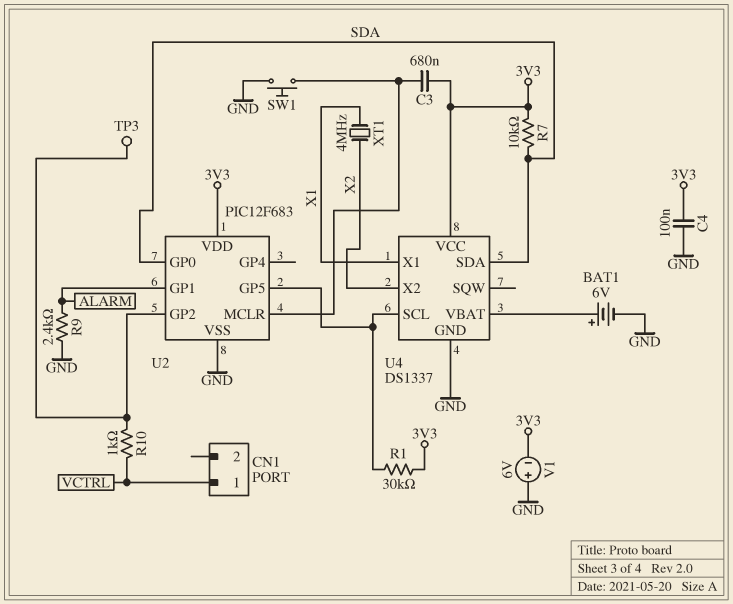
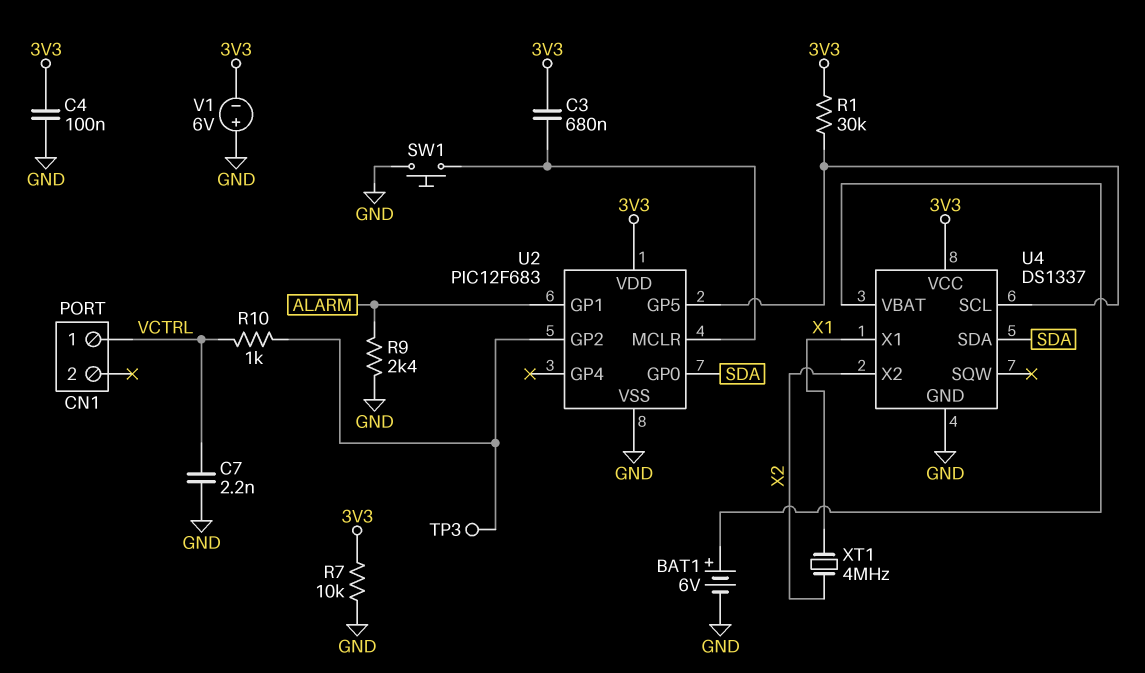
C7: none -> 2.2nF (GND, VCTRL)
R7: 10k (3V3, SDA) -> 10k (3V3, GND)

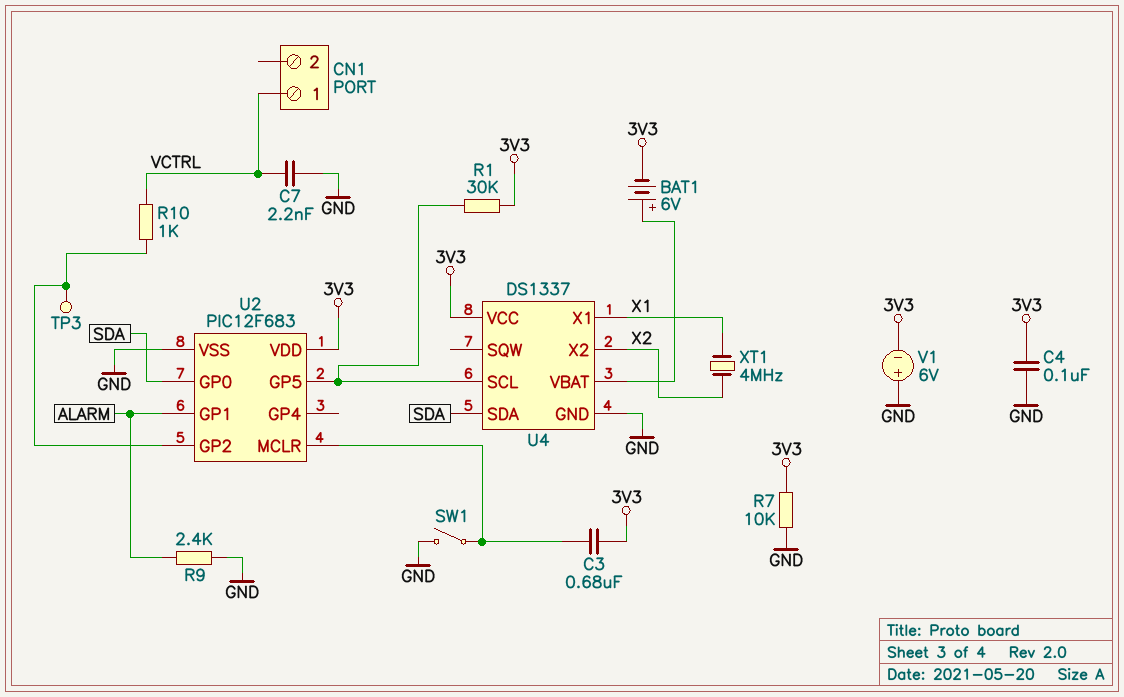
BAT1: 6V (plus U4/VBAT, minus GND) -> 6V (plus U4/VBAT, minus 3V3)
SW1: button (GND, U2/MCLR) -> switch (GND, U2/MCLR)

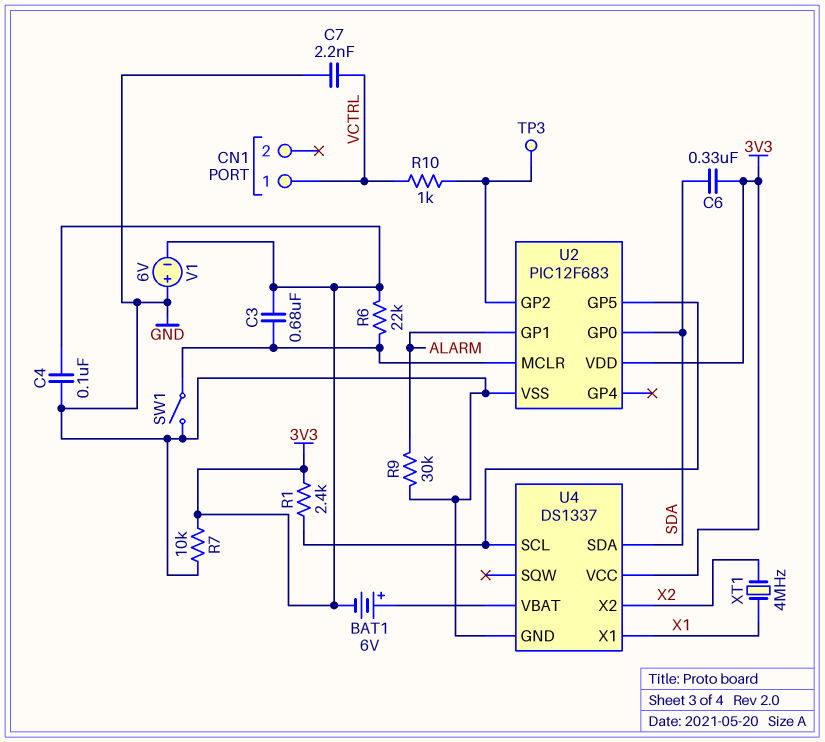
C6: none -> 330nF (3V3, SDA)
R1: 30k (3V3, U2/GP5) -> 2.4k (3V3, U2/GP5)
R6: none -> 22k (3V3, U2/MCLR)
R9: 2.4k (ALARM, GND) -> 30k (ALARM, GND)

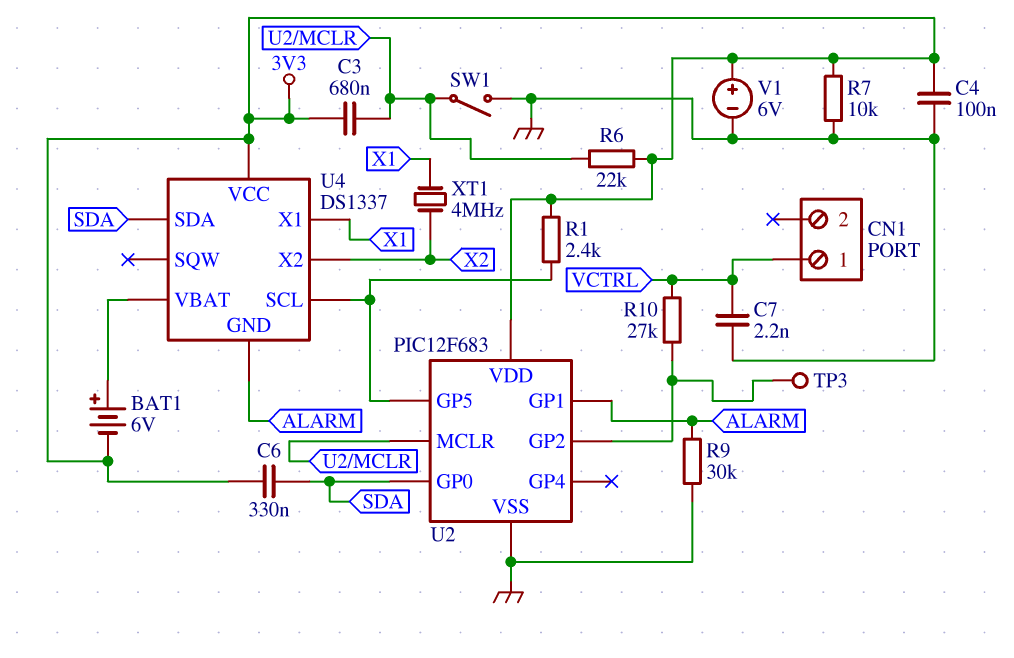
R10: 1k (U2/GP2, VCTRL) -> 27k (U2/GP2, VCTRL)
U4 pin GND: GND -> ALARM
V1: 6V (plus GND, minus 3V3) -> 6V (plus 3V3, minus GND)

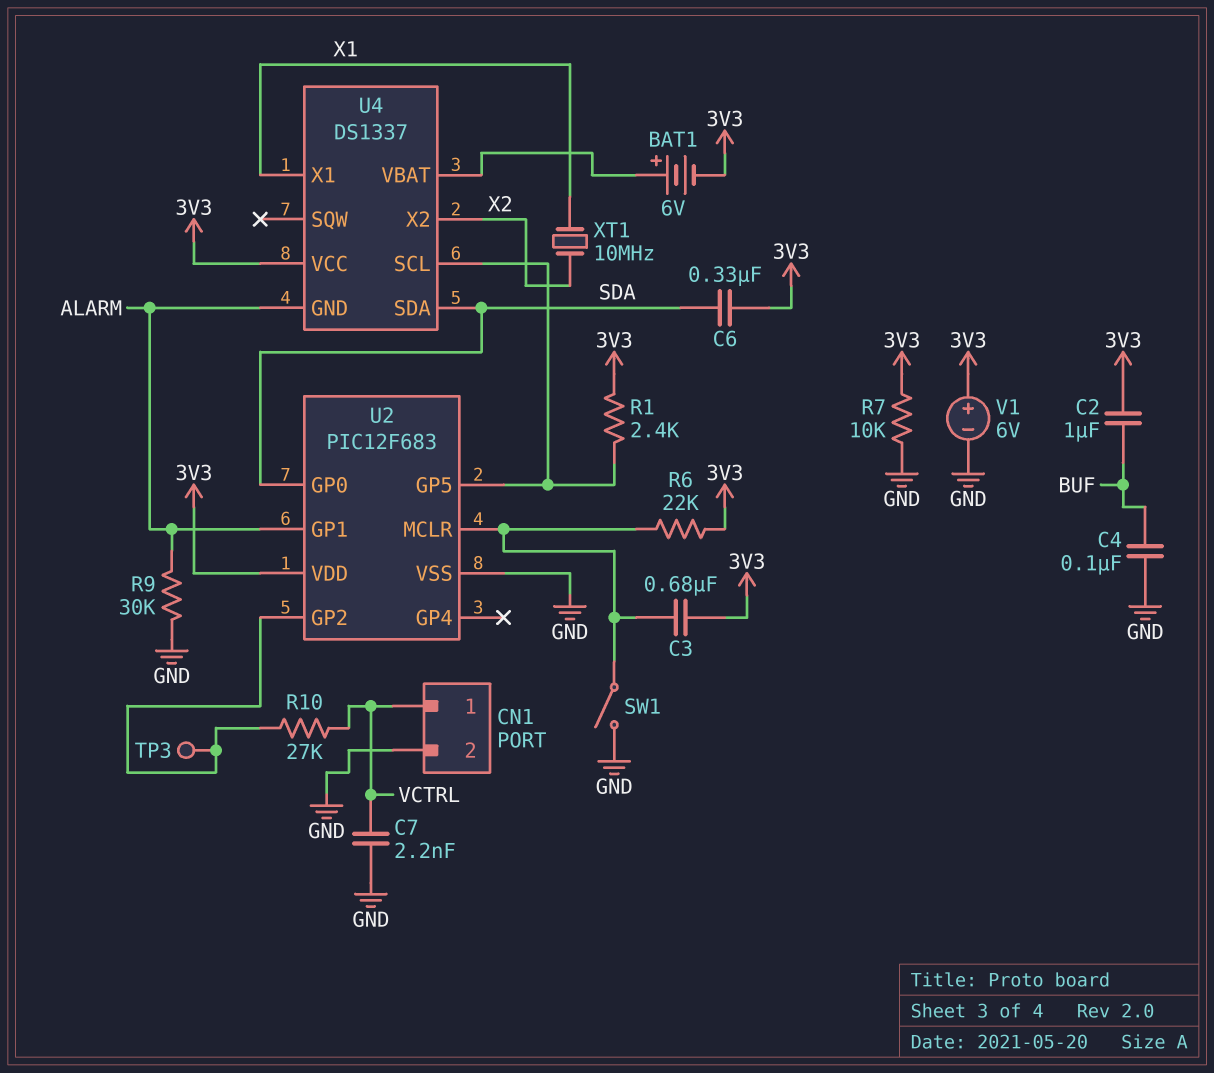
C2: none -> 1uF (3V3, BUF)
C4: 100nF (3V3, GND) -> 100nF (BUF, GND)
CN1 pin 2: none -> GND
XT1: 4MHz (X1, X2) -> 10MHz (X1, X2)

